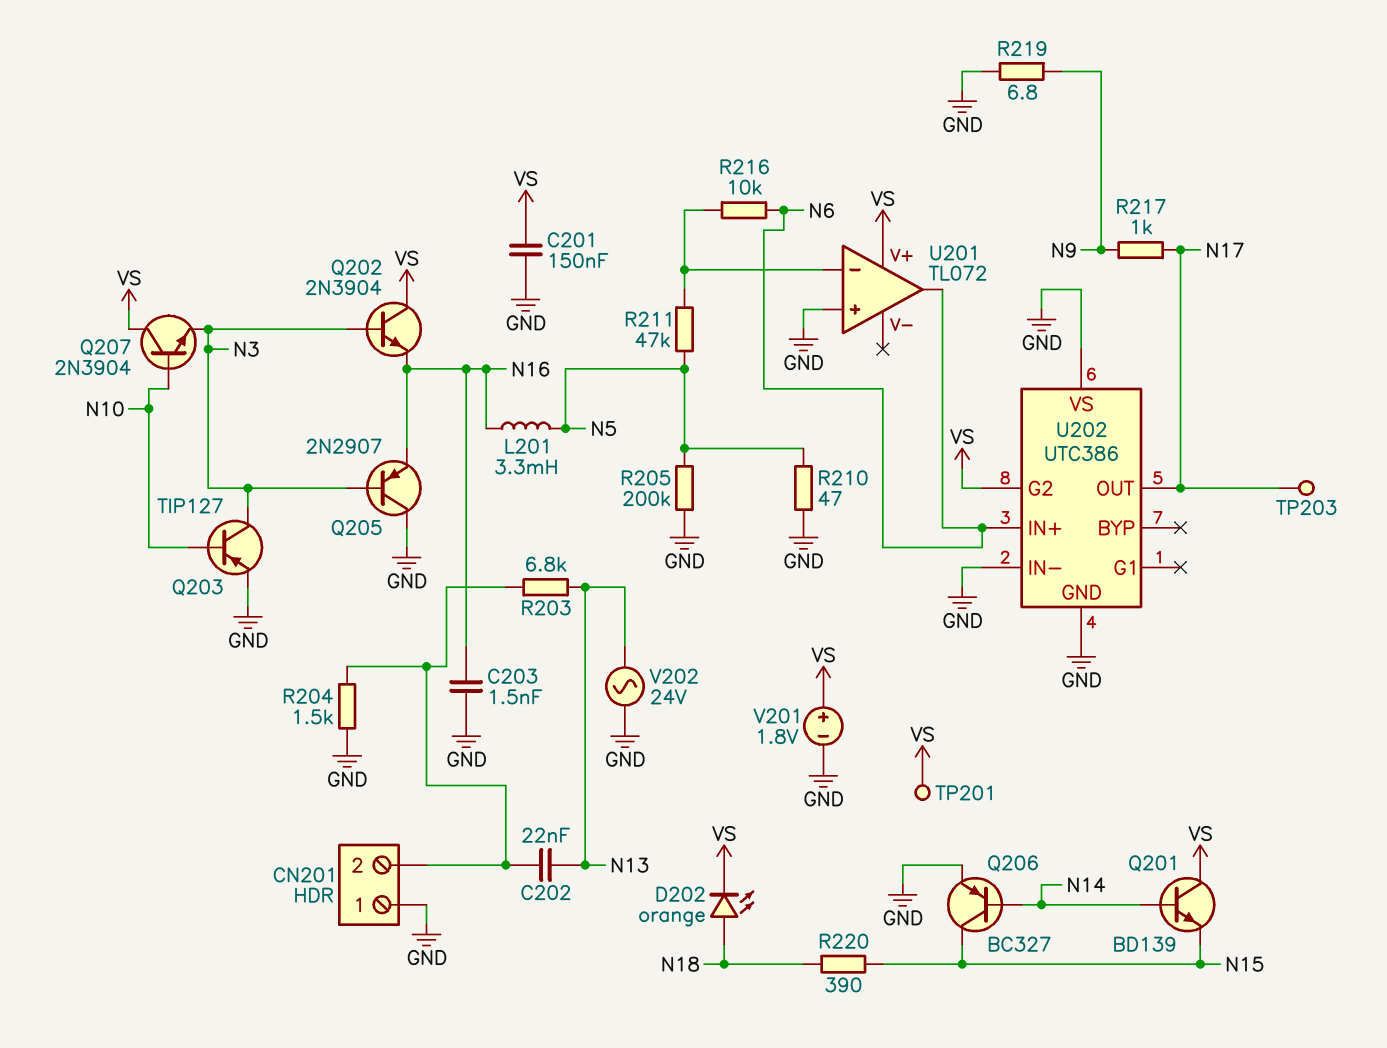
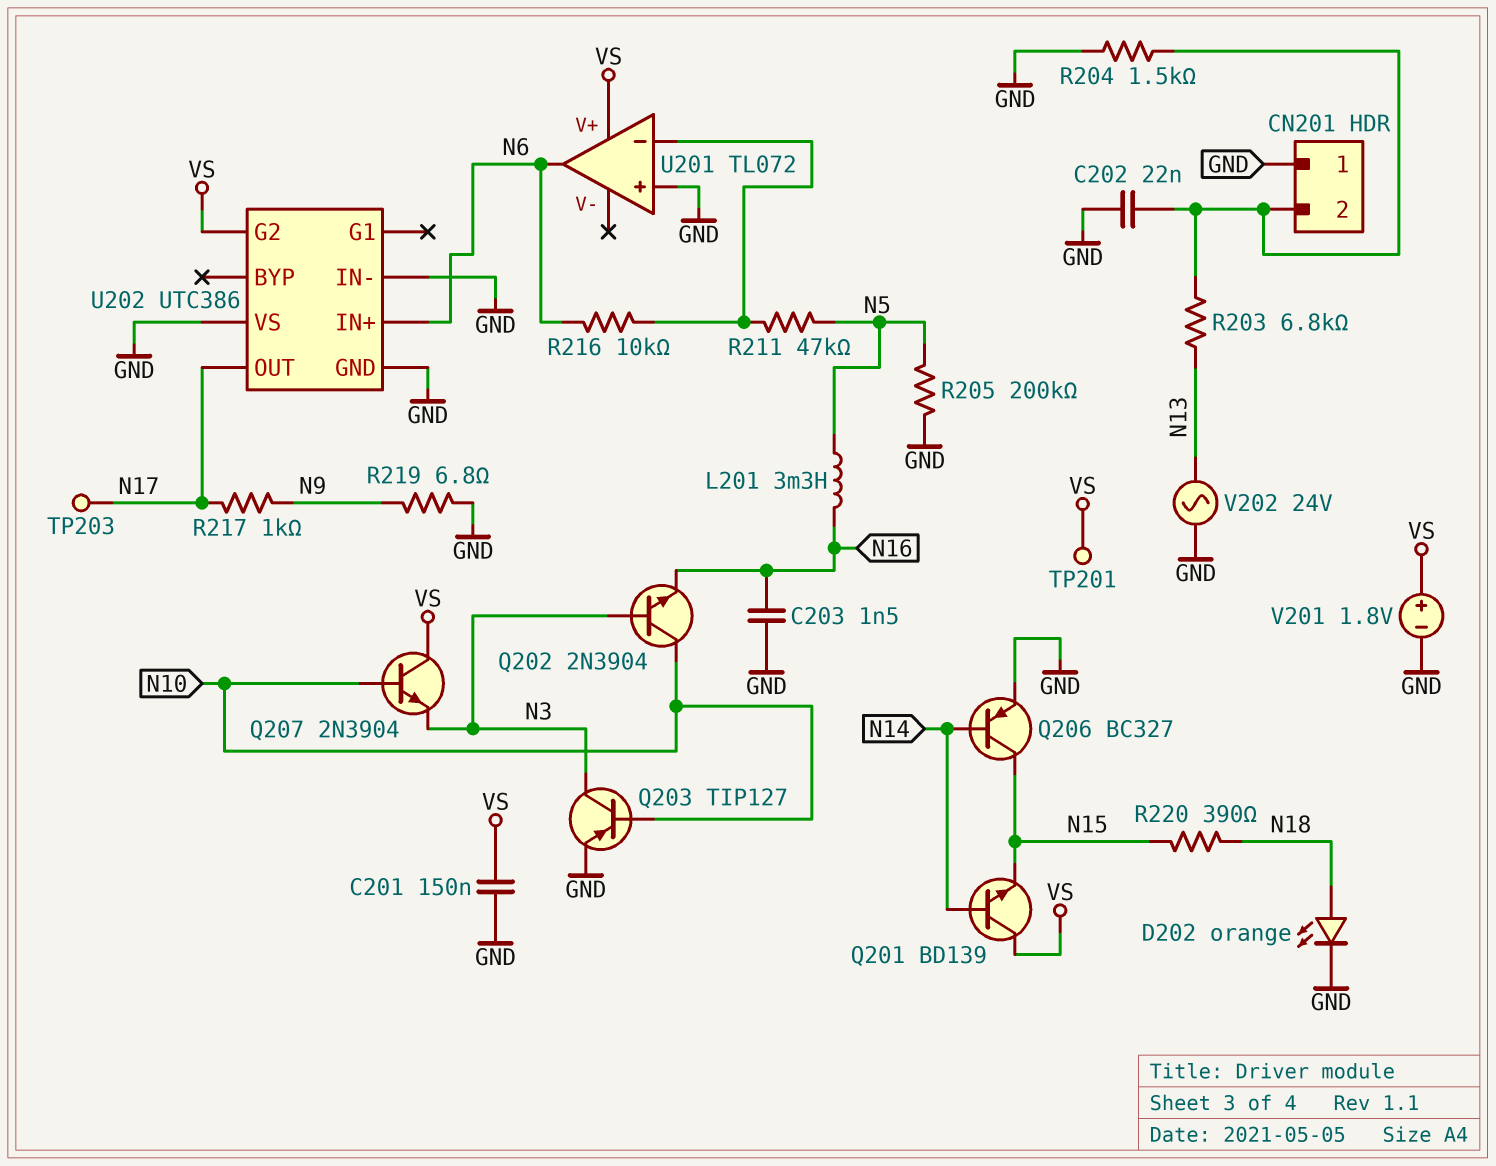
C202: 22nF (CN201/2, N13) -> 22nF (CN201/2, GND)
D202: LED orange (A N18, K VS) -> LED orange (A N18, K GND)
Q202: NPN 2N3904 (B N3, C VS, E N16) -> NPN 2N3904 (B N3, C N10, E N16)
Q205: PNP 2N2907 (B N3, C GND, E N16) -> none
R210: 47 (GND, N5) -> none

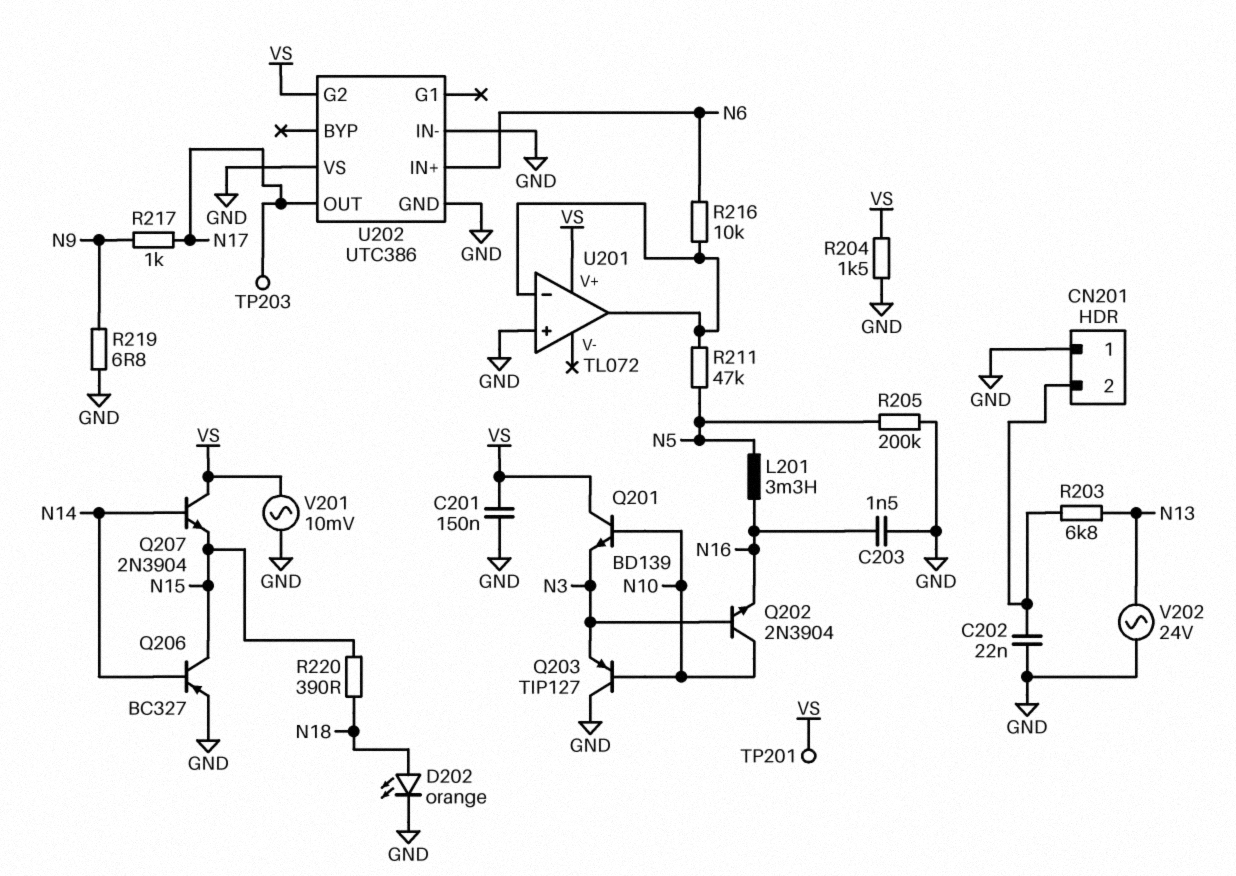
Q201: NPN BD139 (B N14, C VS, E N15) -> NPN BD139 (B N10, C VS, E N3)
Q203: PNP TIP127 (B N10, C N3, E GND) -> PNP TIP127 (B N10, C GND, E N3)
Q207: NPN 2N3904 (B N10, C VS, E N3) -> NPN 2N3904 (B N14, C VS, E N15)
R204: 1.5k (CN201/2, GND) -> 1.5k (GND, VS)
U201 pin out: N6 -> U201/in-
V201: 1.8V (plus VS, minus GND) -> AC 10mV (GND, VS)

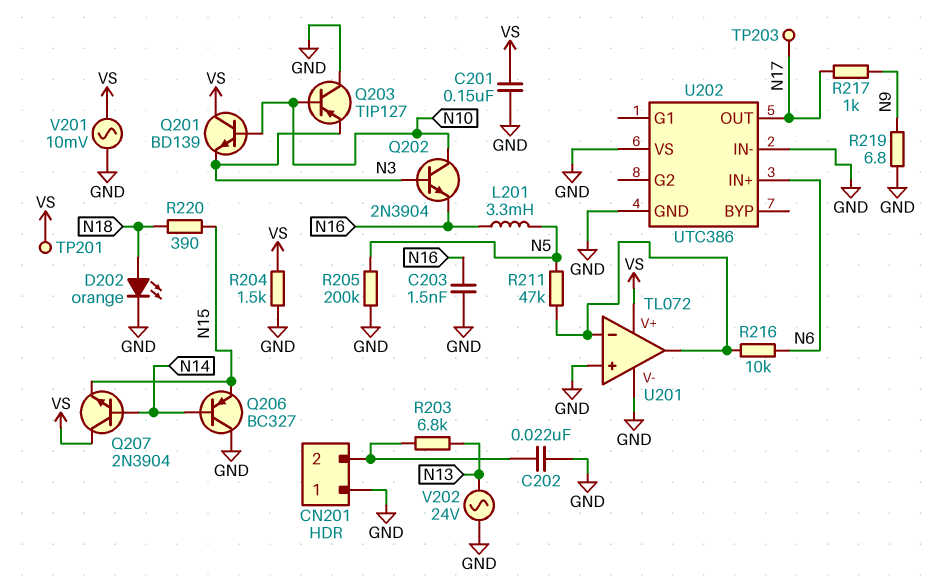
Q206: PNP BC327 (B N14, C N15, E GND) -> PNP BC327 (B N14, C GND, E N15)
U201 pin V-: none -> GND
U202 pin G2: VS -> none

